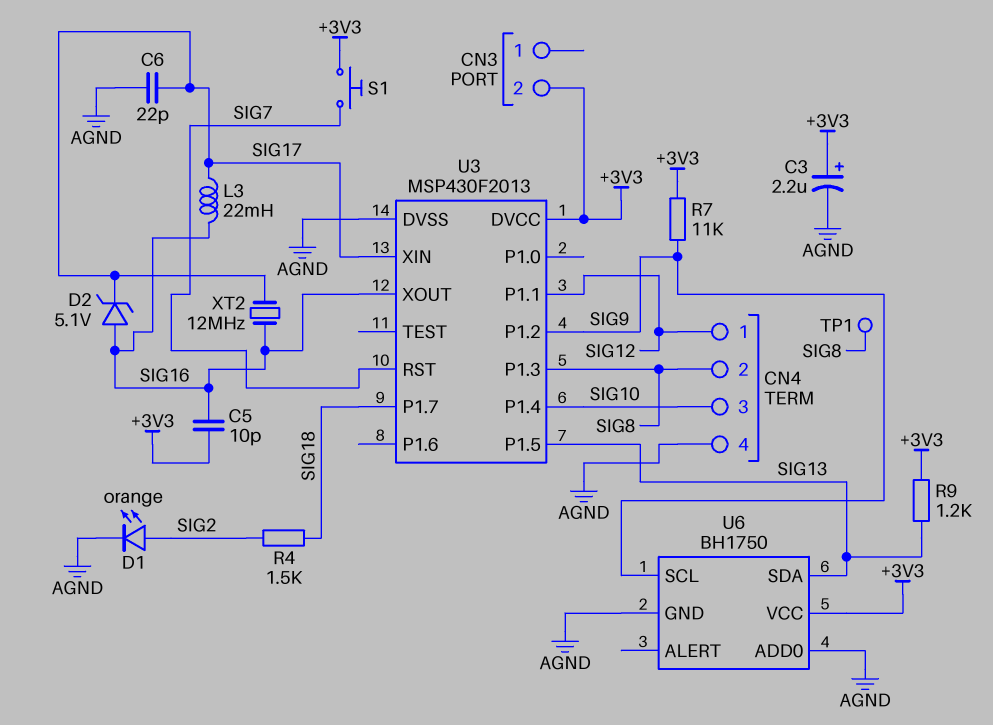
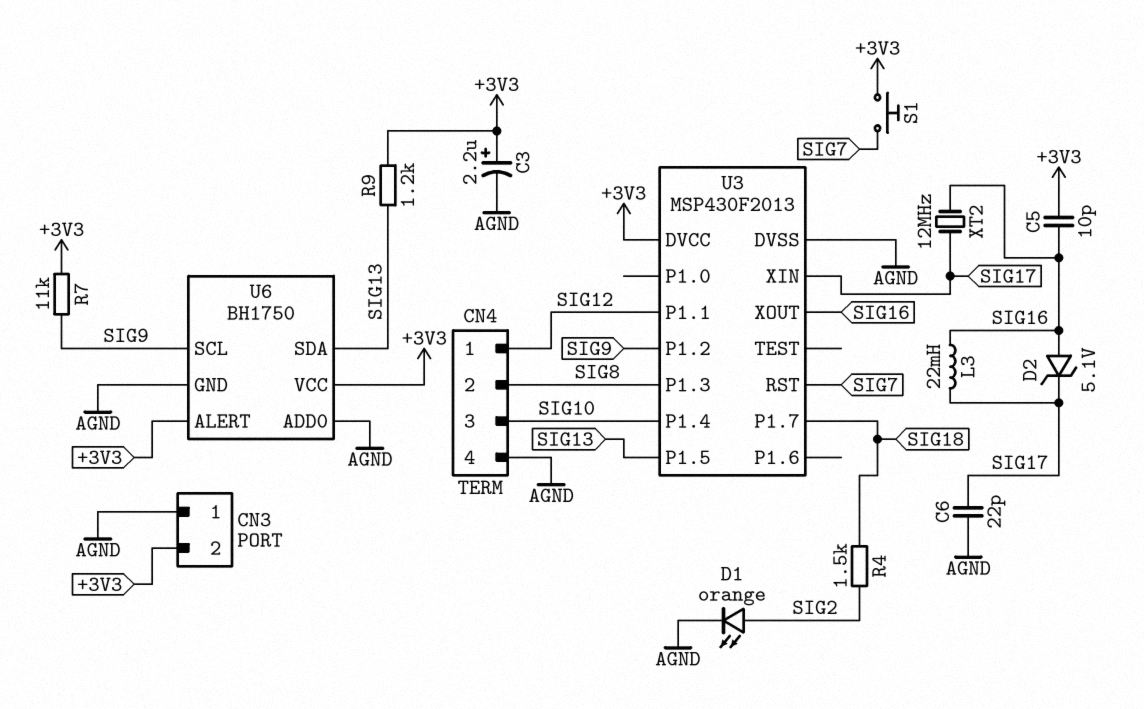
CN3 pin 1: none -> AGND
TP1: test point (SIG8) -> none
U6 pin ALERT: none -> +3V3

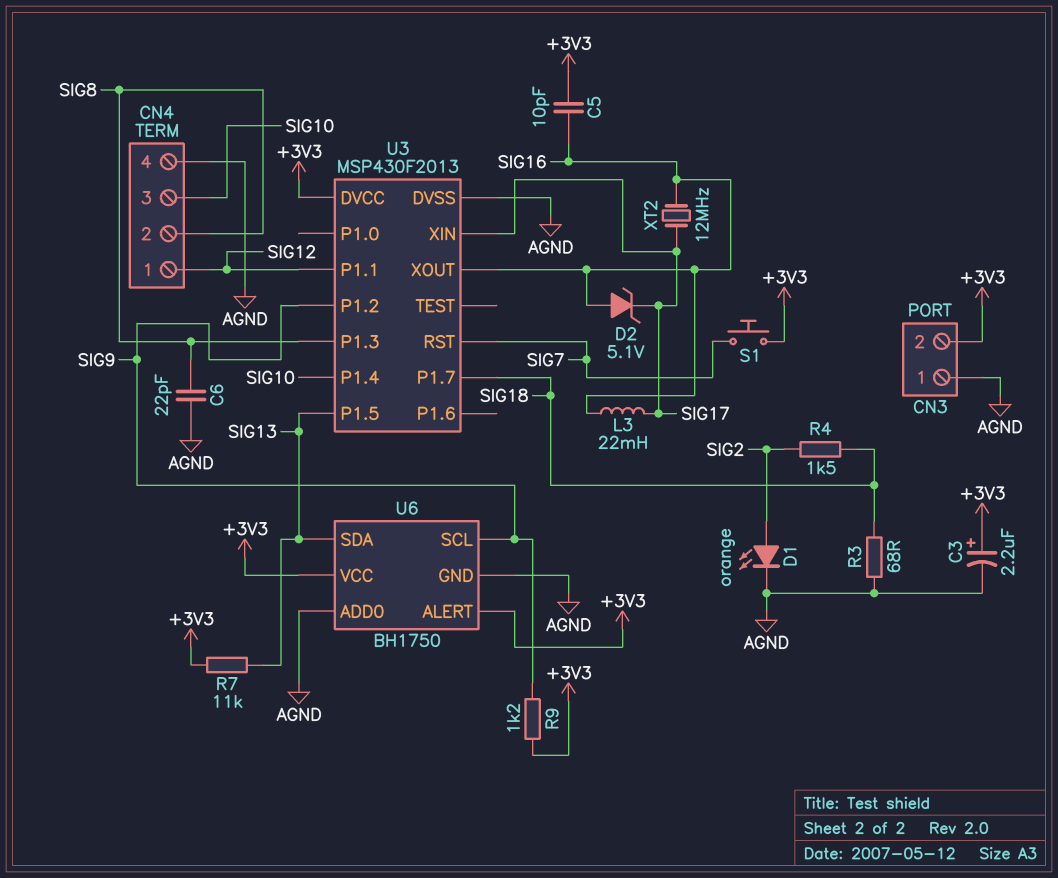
C6: 22pF (AGND, SIG17) -> 22pF (AGND, SIG8)
R3: none -> 68 (AGND, SIG18)
R7: 11k (+3V3, SIG9) -> 11k (+3V3, SIG13)
R9: 1.2k (+3V3, SIG13) -> 1.2k (+3V3, SIG9)

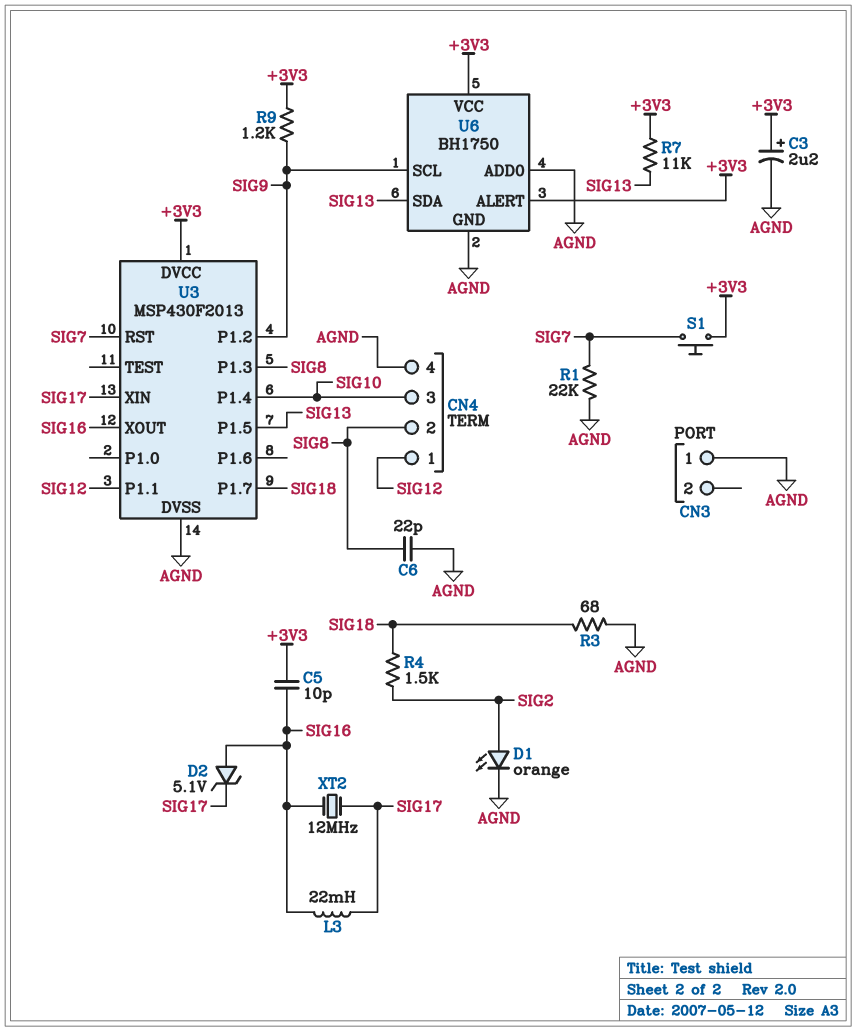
CN3 pin 2: +3V3 -> none
R1: none -> 22k (AGND, SIG7)

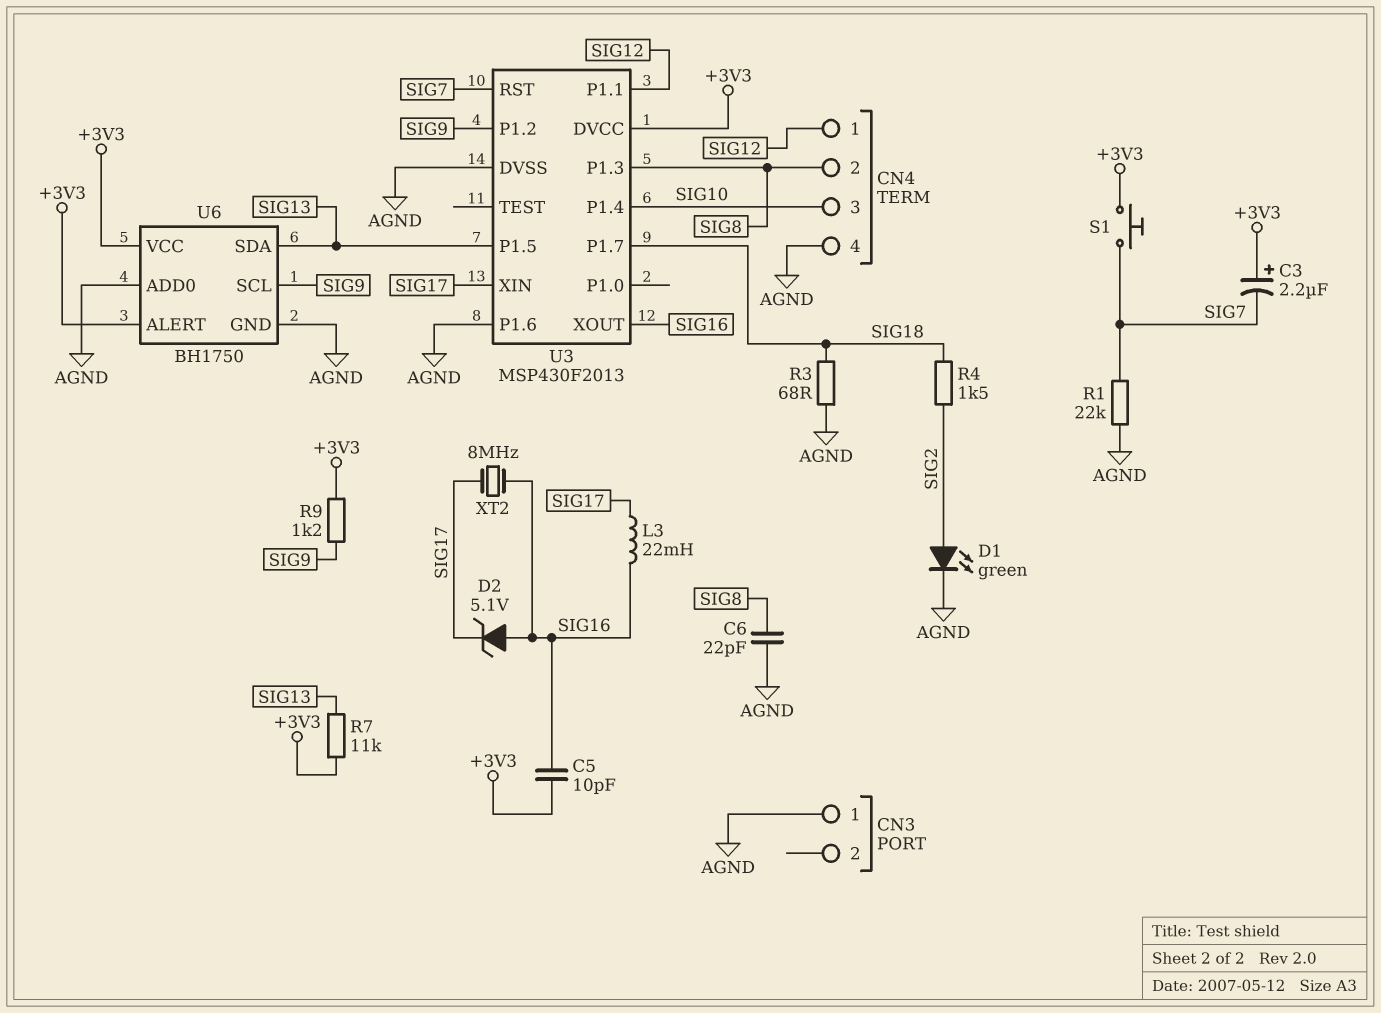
C3: 2.2uF (plus +3V3, minus AGND) -> 2.2uF (plus +3V3, minus SIG7)
D1: LED orange (A SIG2, K AGND) -> LED green (A SIG2, K AGND)
U3 pin P1.6: none -> AGND
XT2: 12MHz (SIG16, SIG17) -> 8MHz (SIG16, SIG17)

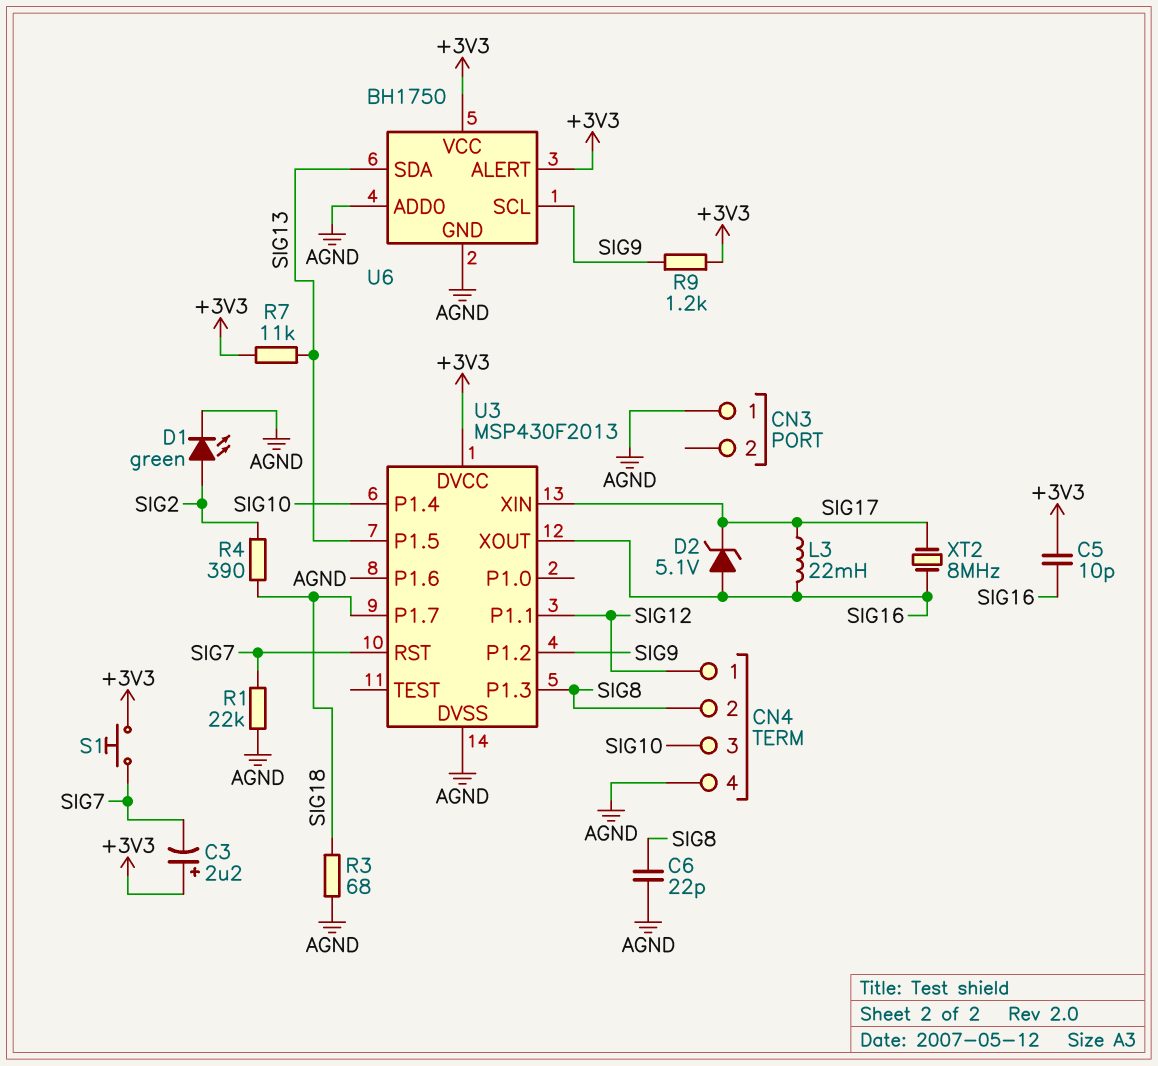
R4: 1.5k (SIG2, SIG18) -> 390 (SIG2, SIG18)

